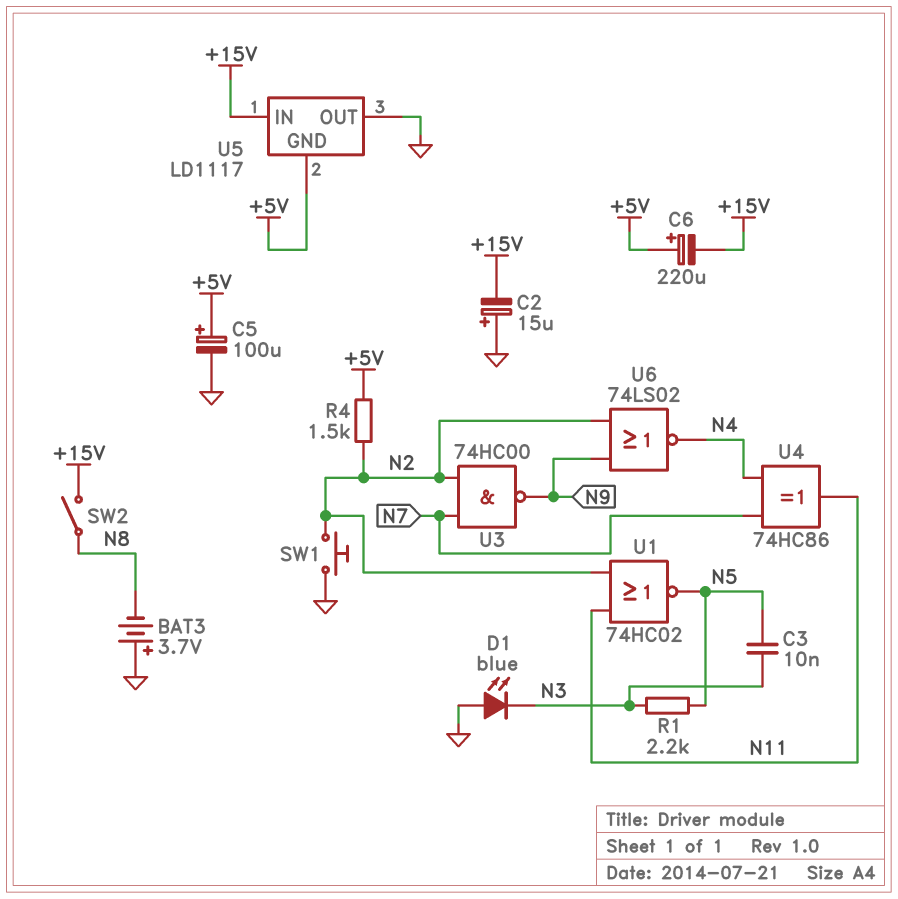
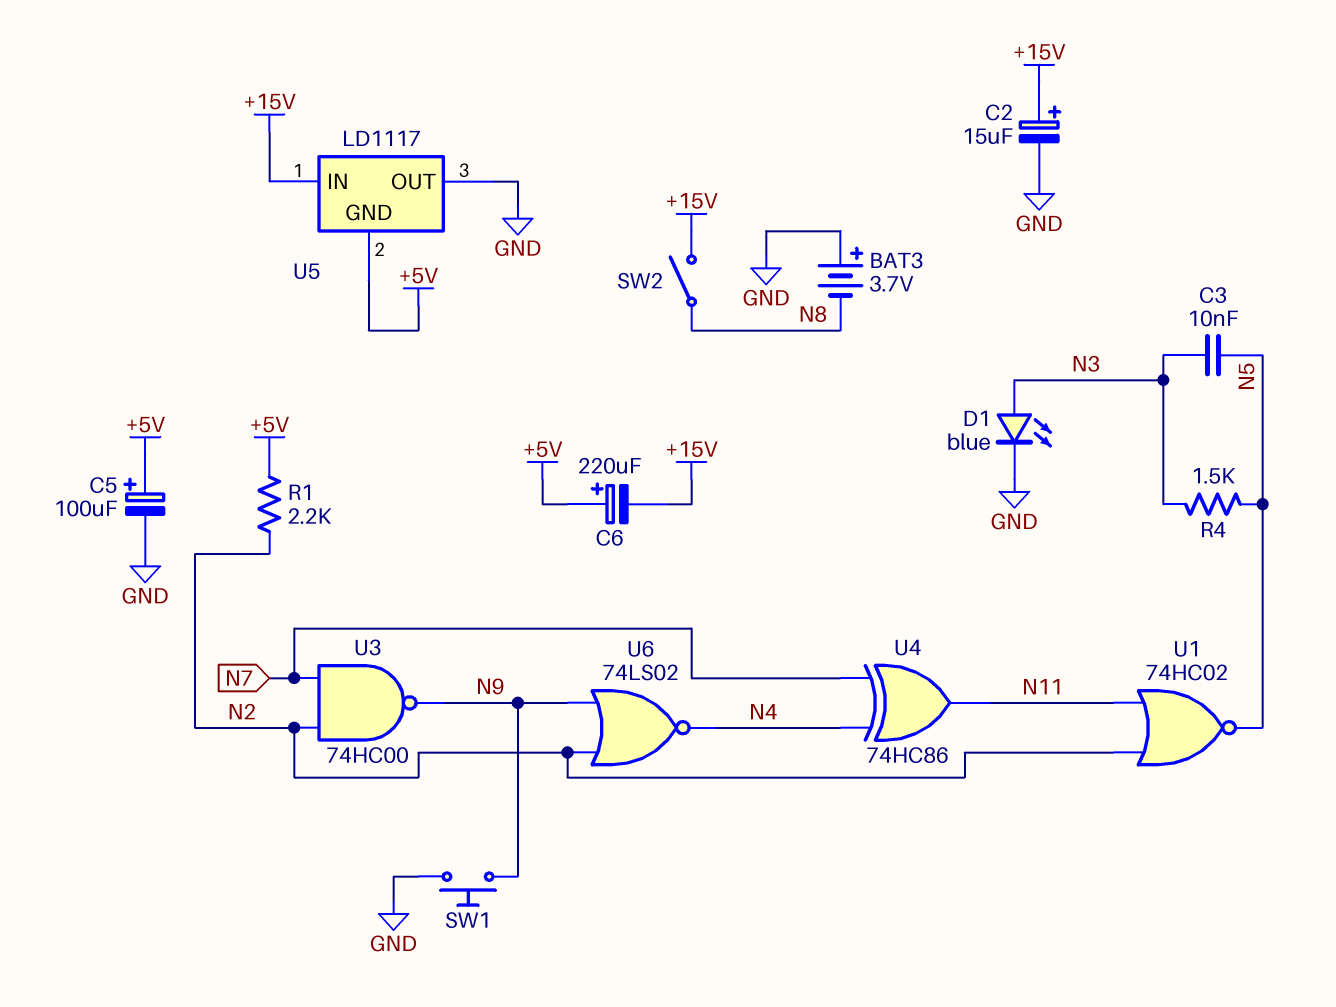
C2: 15uF (plus GND, minus +15V) -> 15uF (plus +15V, minus GND)
D1: LED blue (A GND, K N3) -> LED blue (A N3, K GND)
R1: 2.2k (N3, N5) -> 2.2k (+5V, N2)
R4: 1.5k (+5V, N2) -> 1.5k (N3, N5)
SW1: button (GND, N2) -> button (GND, N9)

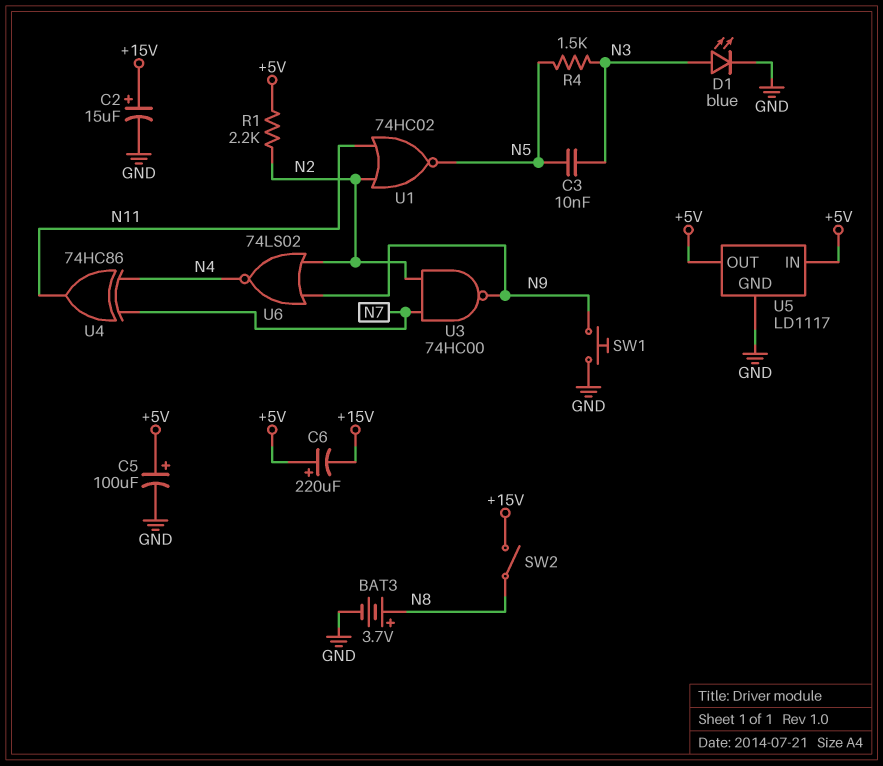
BAT3: 3.7V (plus GND, minus N8) -> 3.7V (plus N8, minus GND)
U5 pin GND: +5V -> GND
U5 pin IN: +15V -> +5V
U5 pin OUT: GND -> +5V

